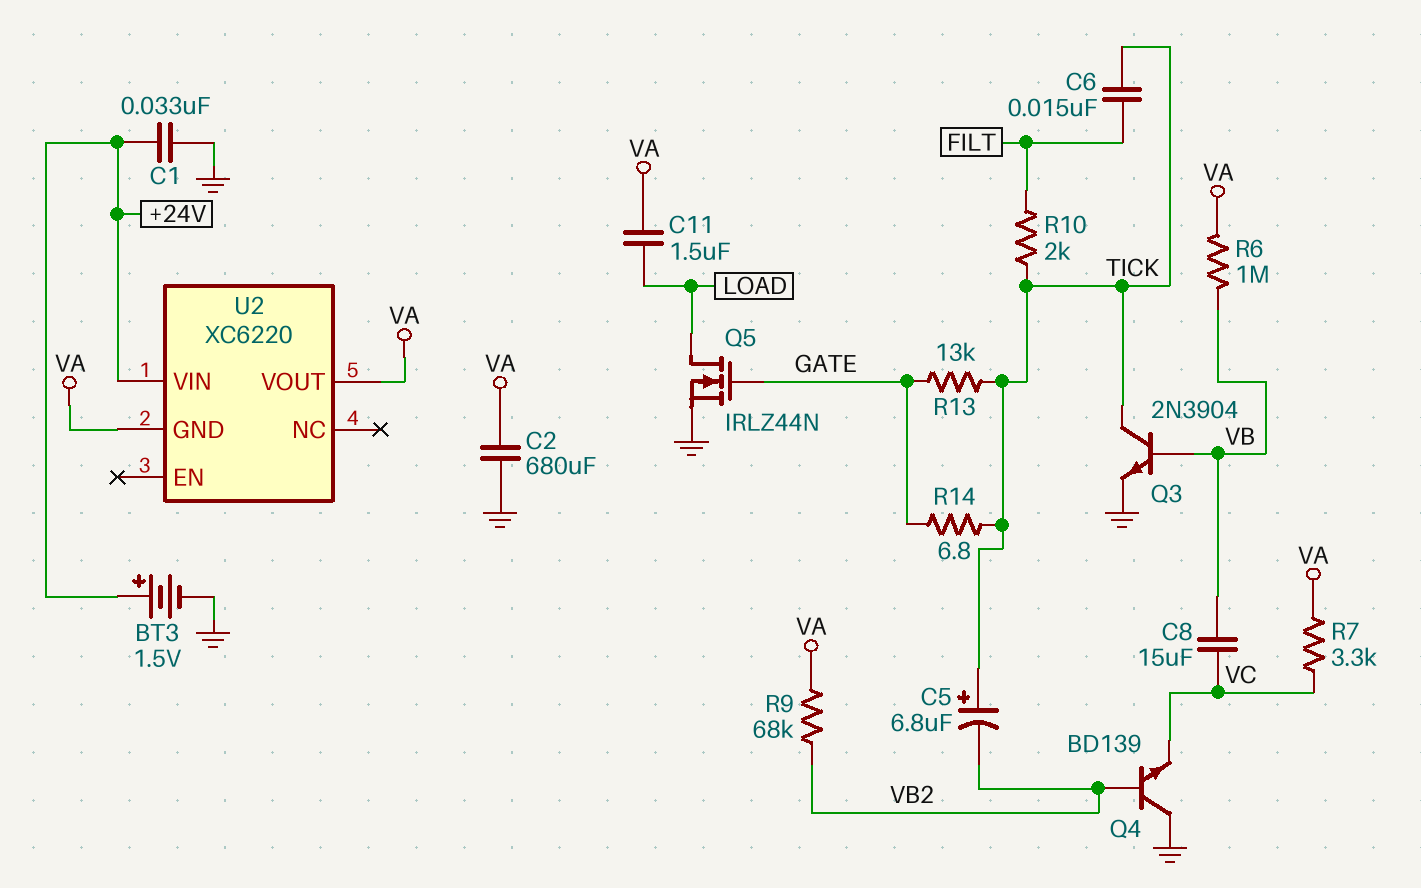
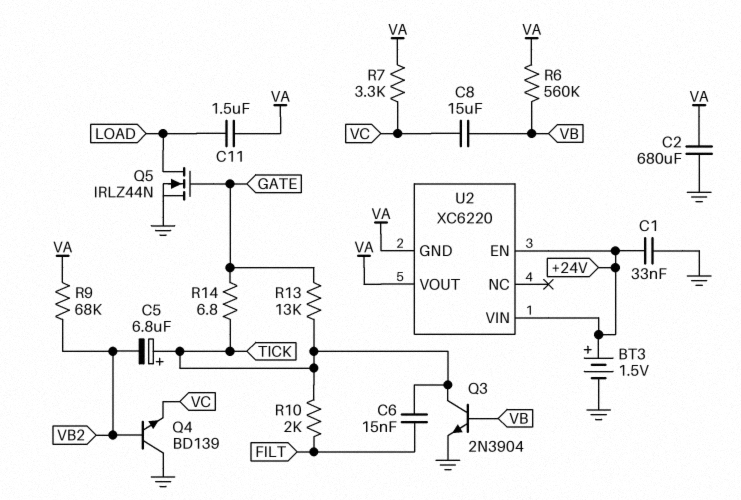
R6: 1M (VA, VB) -> 560k (VA, VB)
U2 pin EN: none -> +24V

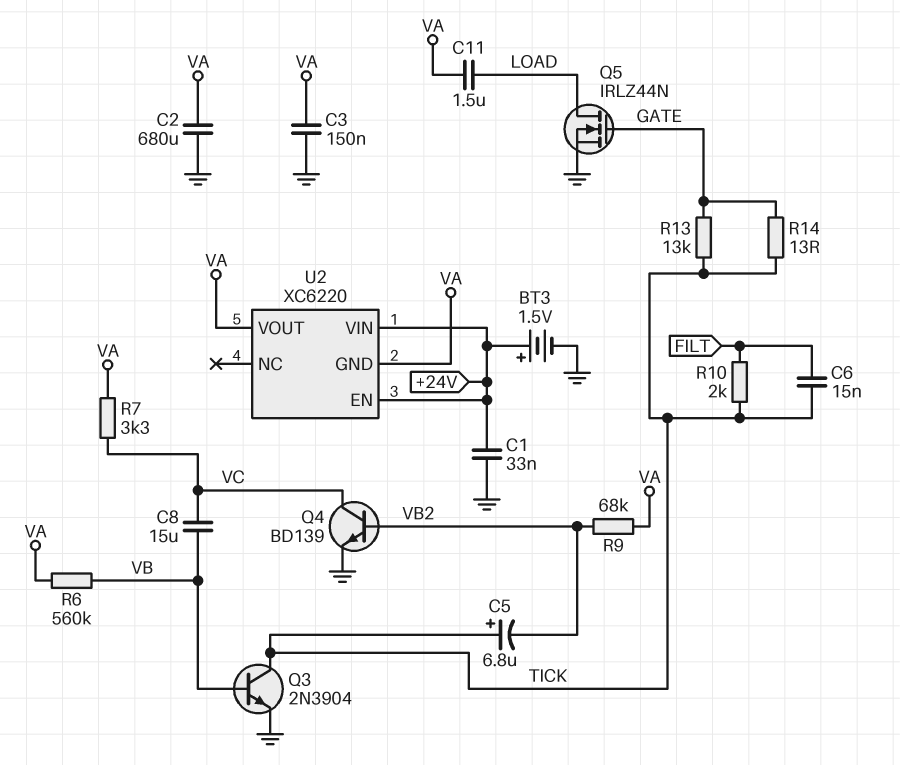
C3: none -> 150nF (GND, VA)
Q4: NPN BD139 (B VB2, C GND, E VC) -> NPN BD139 (B VB2, C VC, E GND)
R14: 6.8 (GATE, TICK) -> 13 (GATE, TICK)

